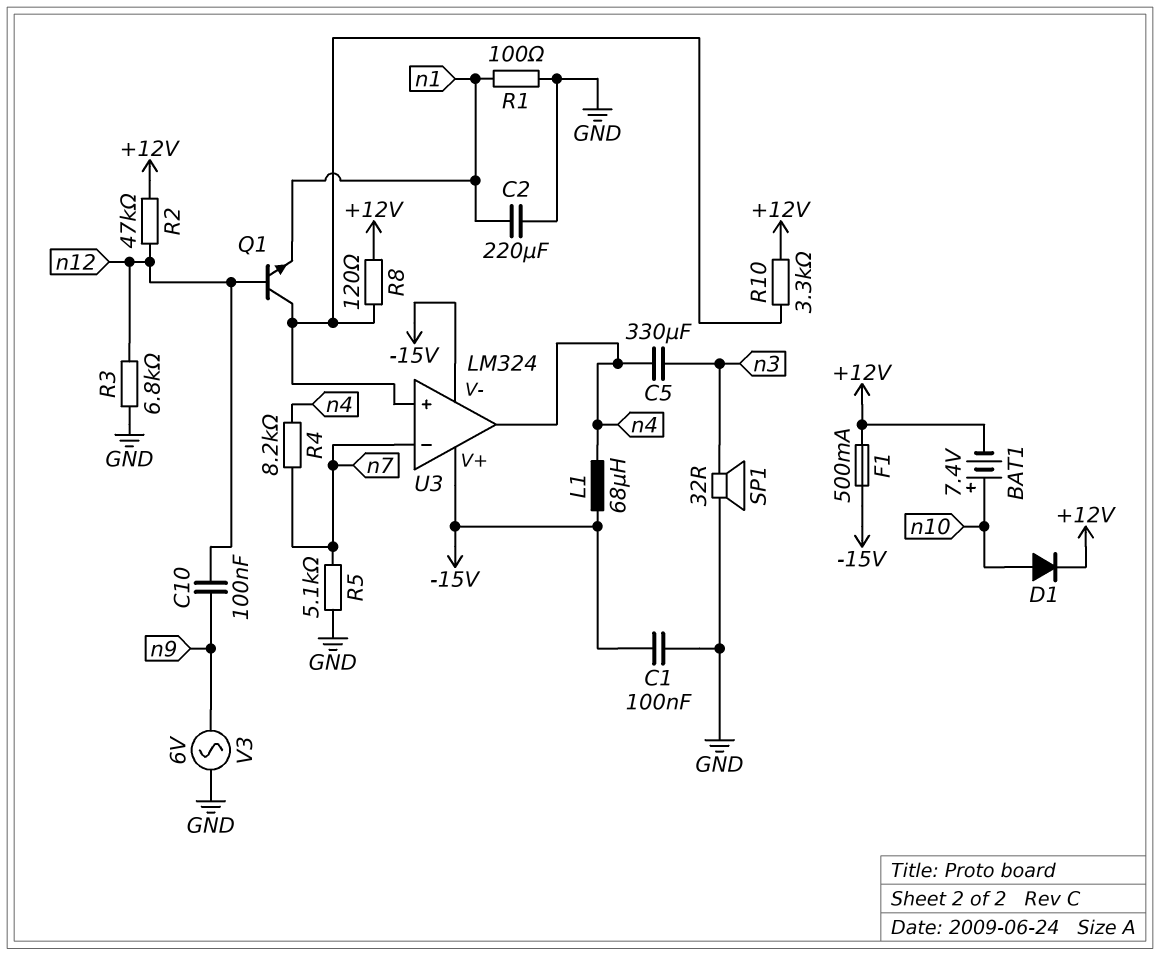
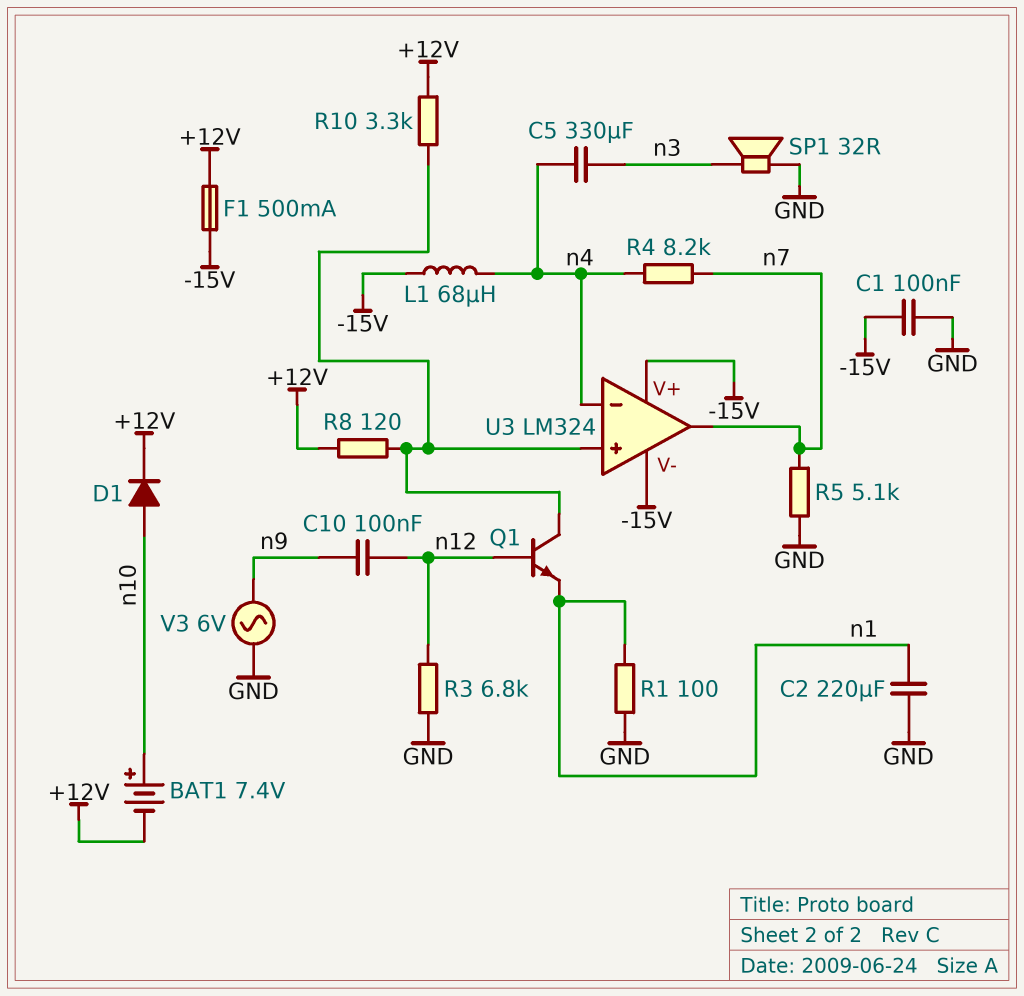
R2: 47k (+12V, n12) -> none
U3 pin in-: n7 -> n4
U3 pin out: n4 -> n7

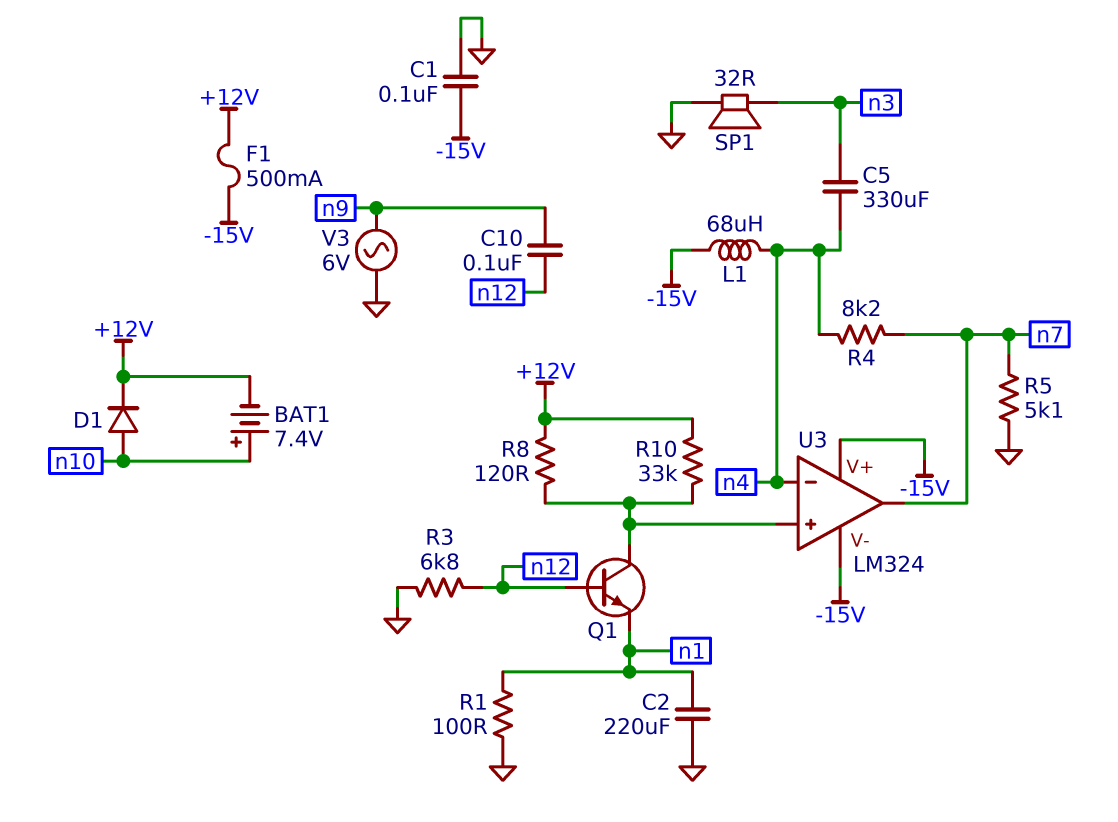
R10: 3.3k (+12V, U3/in+) -> 33k (+12V, U3/in+)

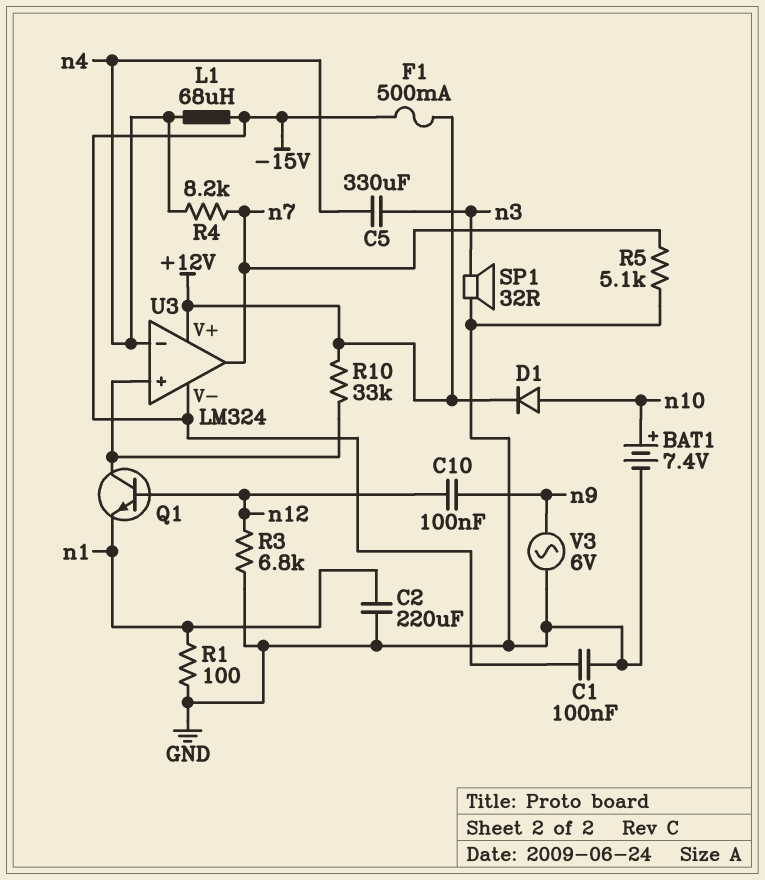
BAT1: 7.4V (plus n10, minus +12V) -> 7.4V (plus n10, minus GND)
R8: 120 (+12V, U3/in+) -> none
U3 pin V+: -15V -> +12V

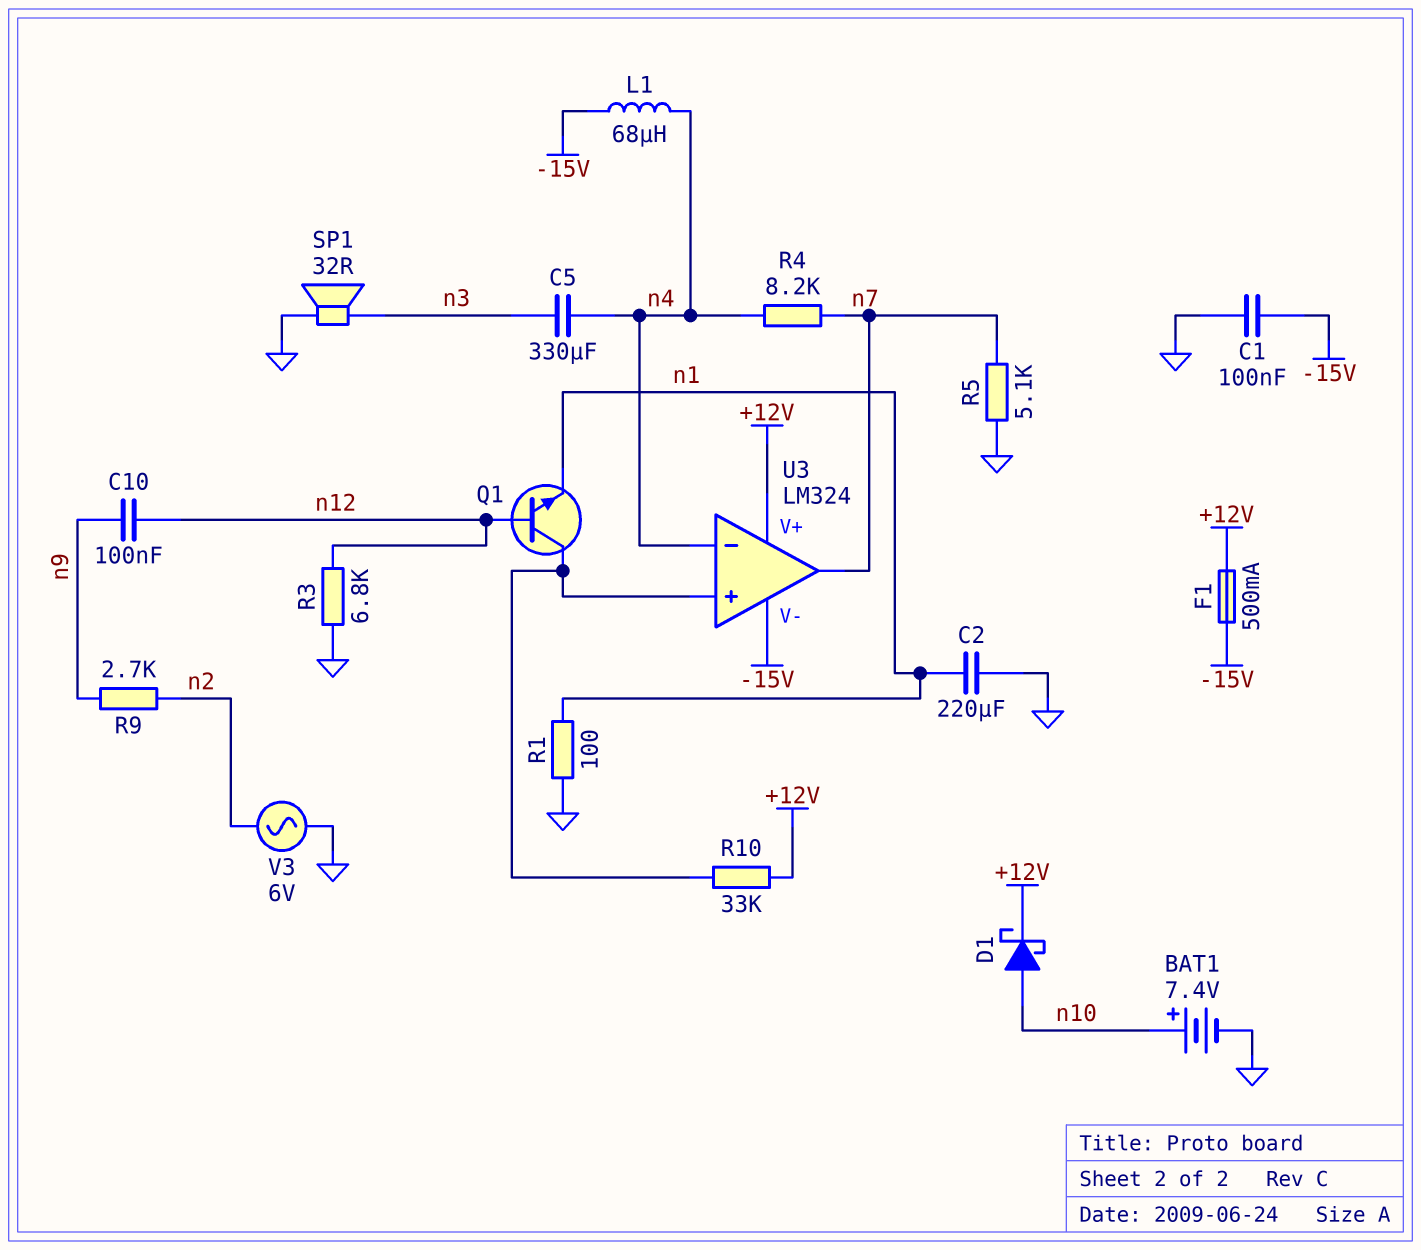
D1: diode (A n10, K +12V) -> schottky (A n10, K +12V)
R9: none -> 2.7k (n2, n9)
V3: AC 6V (GND, n9) -> AC 6V (GND, n2)

